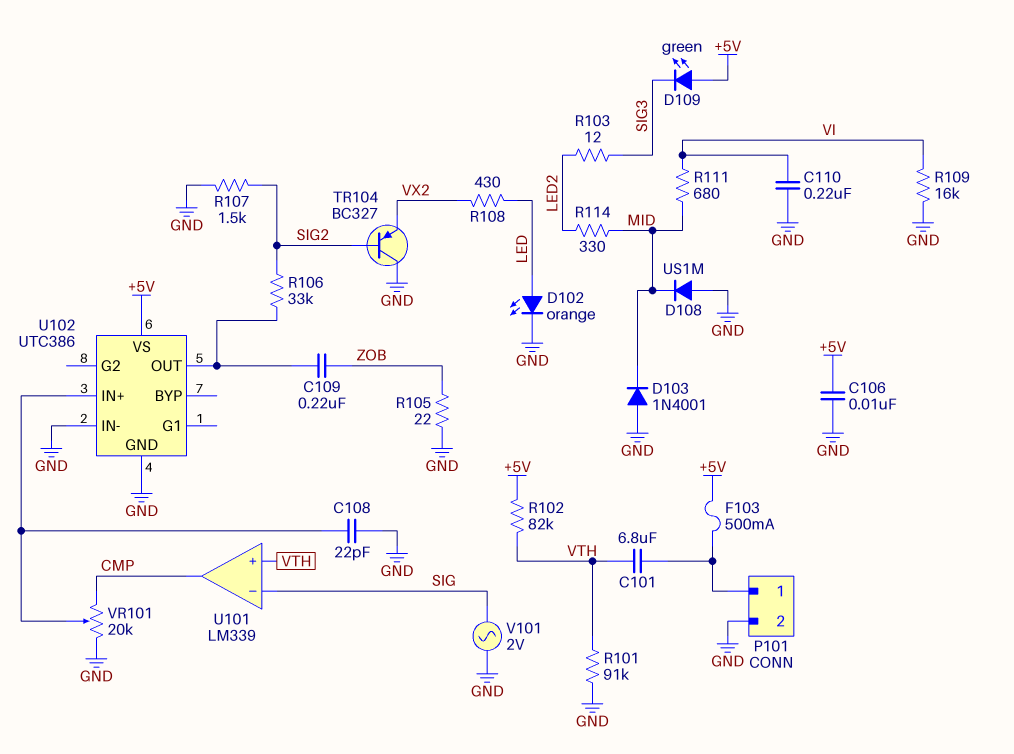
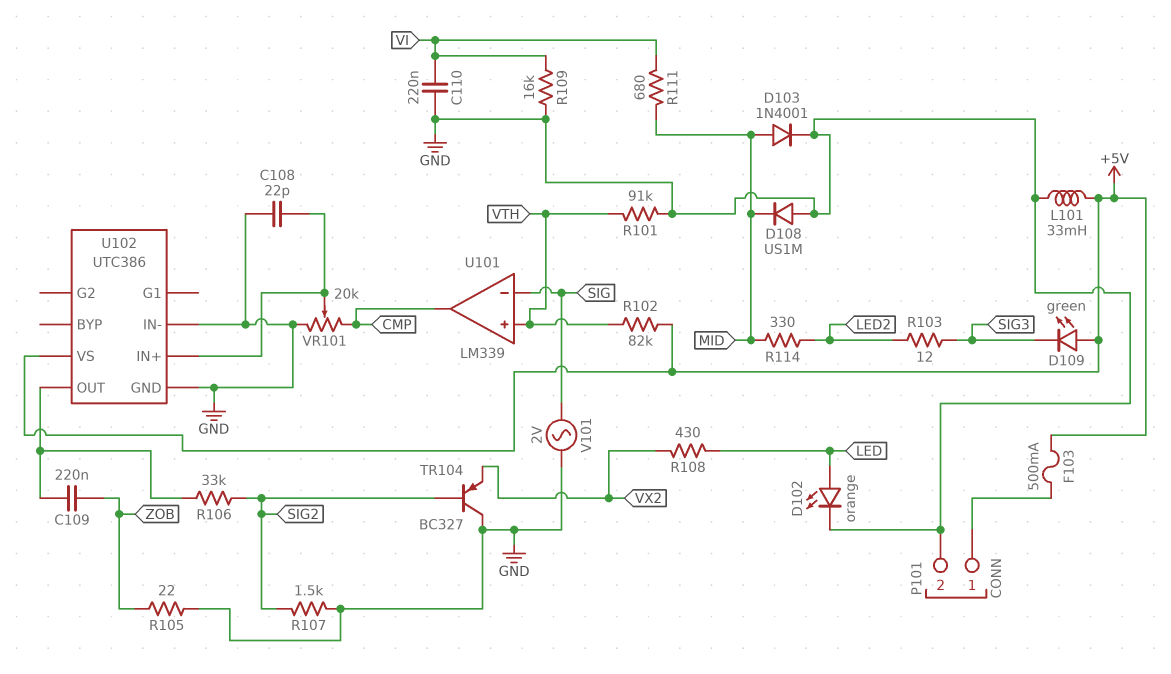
C101: 6.8uF (P101/1, VTH) -> none
C106: 10nF (+5V, GND) -> none
D103: diode 1N4001 (A GND, K MID) -> diode 1N4001 (A MID, K GND)
L101: none -> 33mH (+5V, GND)

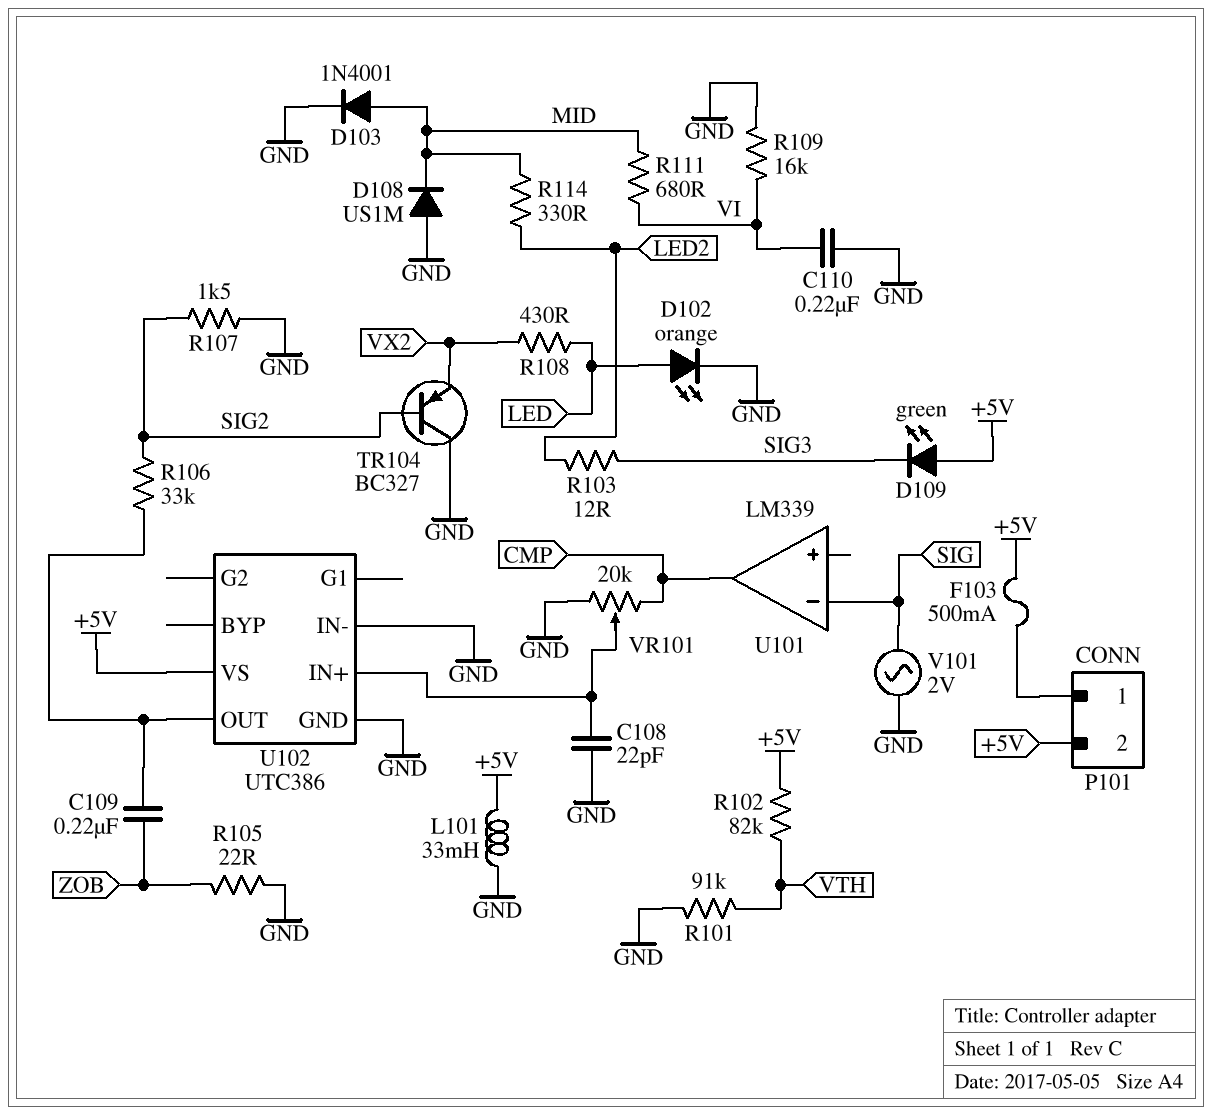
P101 pin 2: GND -> +5V
U101 pin in+: VTH -> none

